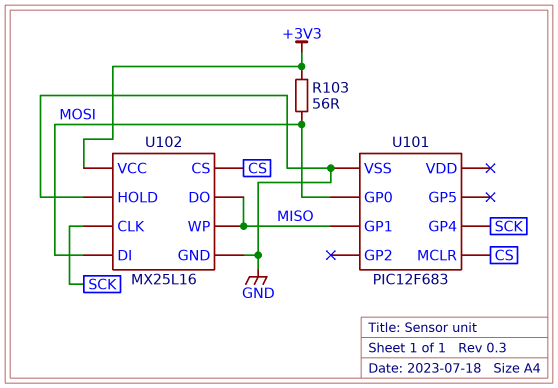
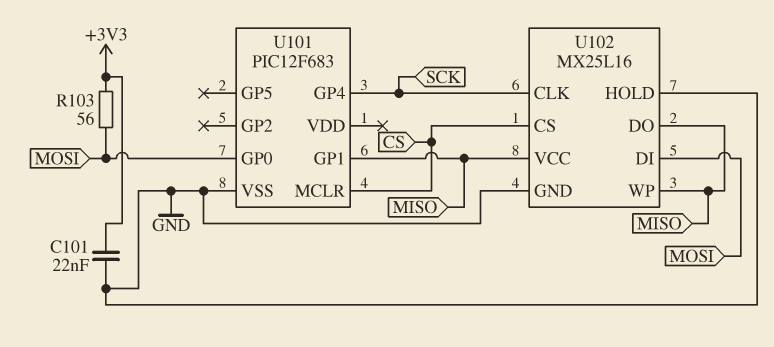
C101: none -> 22nF (+3V3, GND)
U102 pin VCC: +3V3 -> MISO

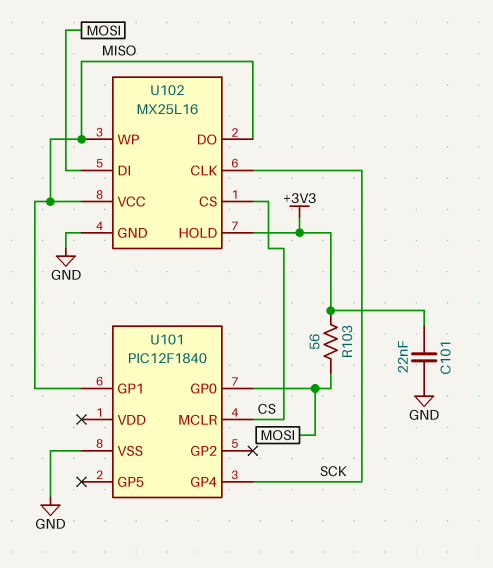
U101: PIC12F683 -> PIC12F1840
U102 pin HOLD: GND -> +3V3

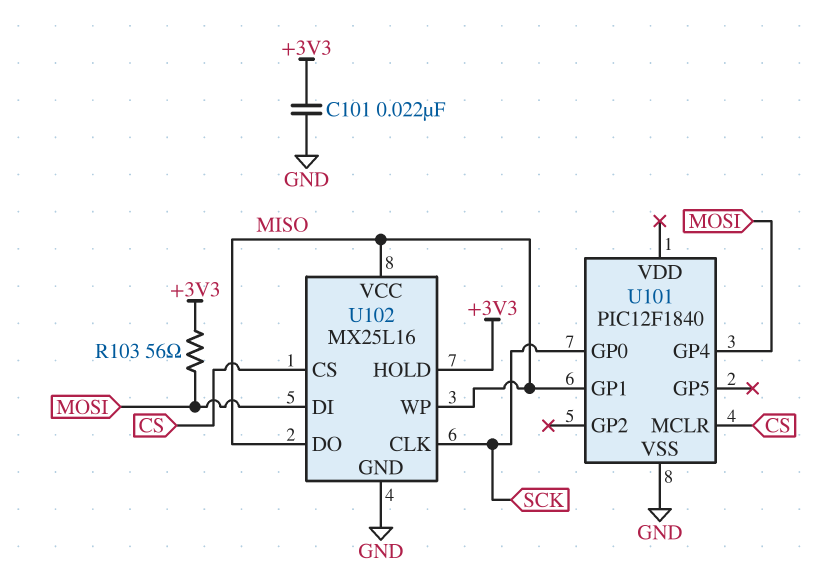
U101 pin GP0: MOSI -> SCK
U101 pin GP4: SCK -> MOSI

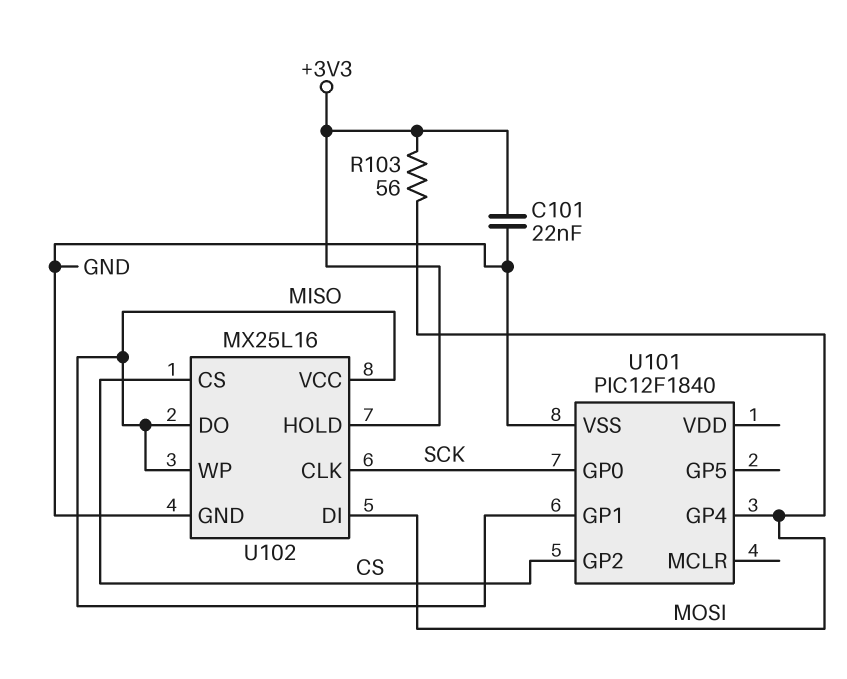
U101 pin GP2: none -> CS
U101 pin MCLR: CS -> none

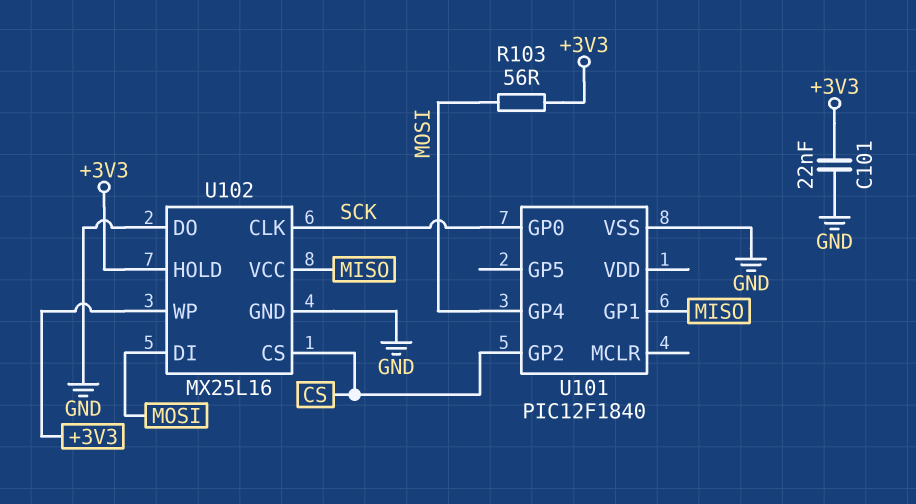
U102 pin DO: MISO -> GND
U102 pin WP: MISO -> +3V3

